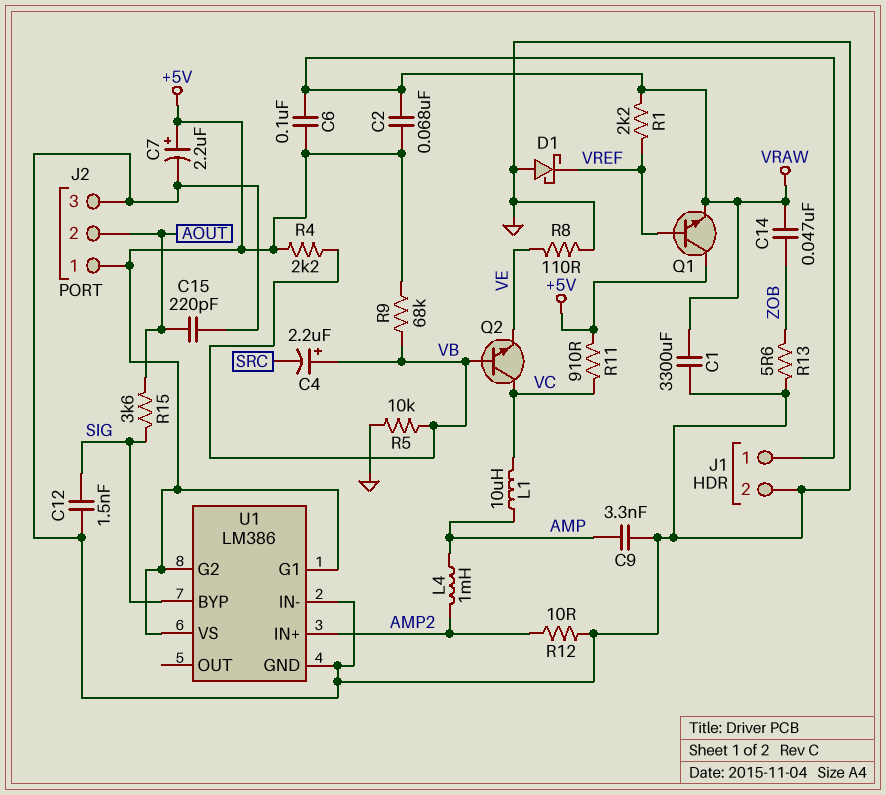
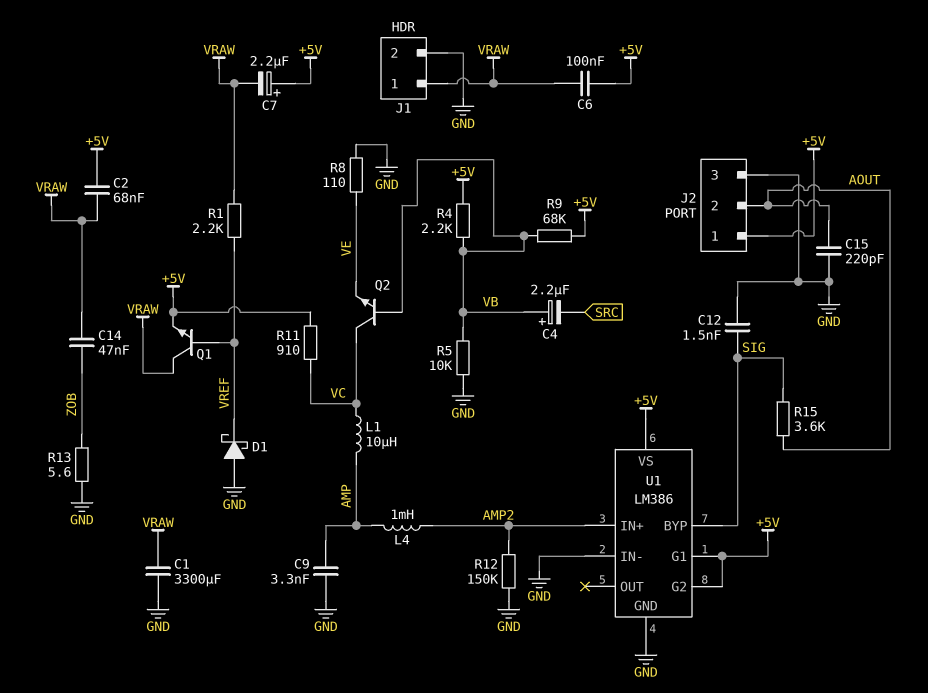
C7: 2.2uF (plus +5V, minus GND) -> 2.2uF (plus +5V, minus VRAW)
Q1: NPN (B VREF, C +5V, E VRAW) -> NPN (B VREF, C VRAW, E +5V)
R12: 10 (AMP2, GND) -> 150k (AMP2, GND)

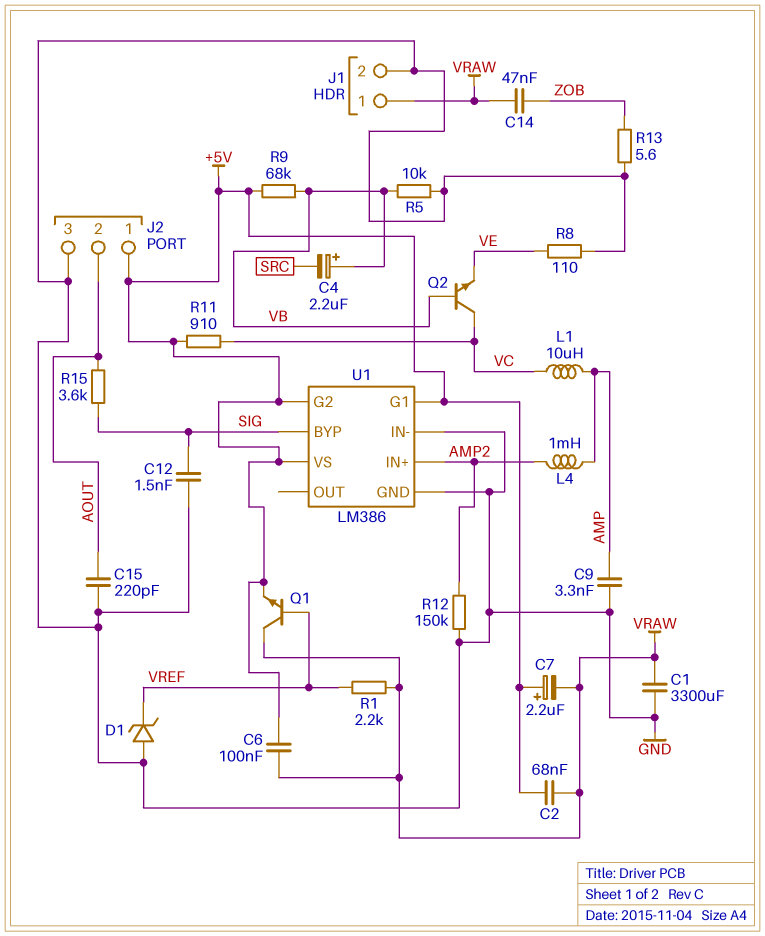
D1: schottky (A GND, K VREF) -> zener (A GND, K VREF)
R4: 2.2k (+5V, VB) -> none

